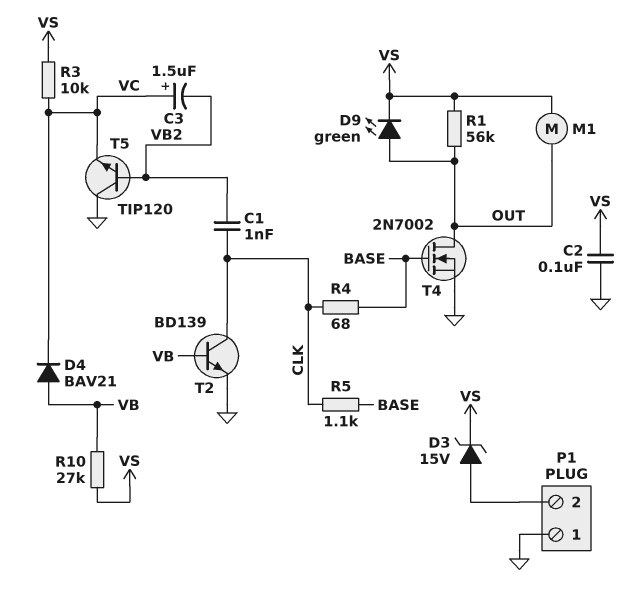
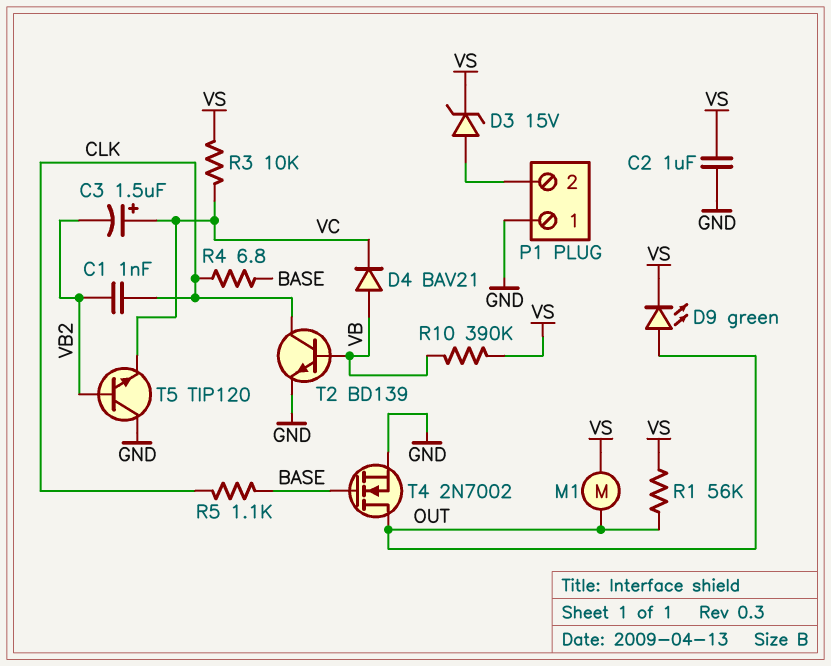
C2: 100nF (GND, VS) -> 1uF (GND, VS)
R4: 68 (BASE, CLK) -> 6.8 (BASE, CLK)
R10: 27k (VB, VS) -> 390k (VB, VS)

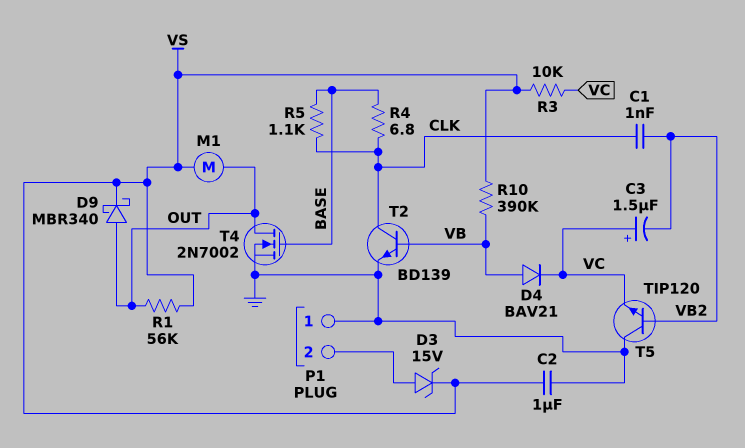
D9: LED green (A OUT, K VS) -> schottky MBR340 (A OUT, K VS)

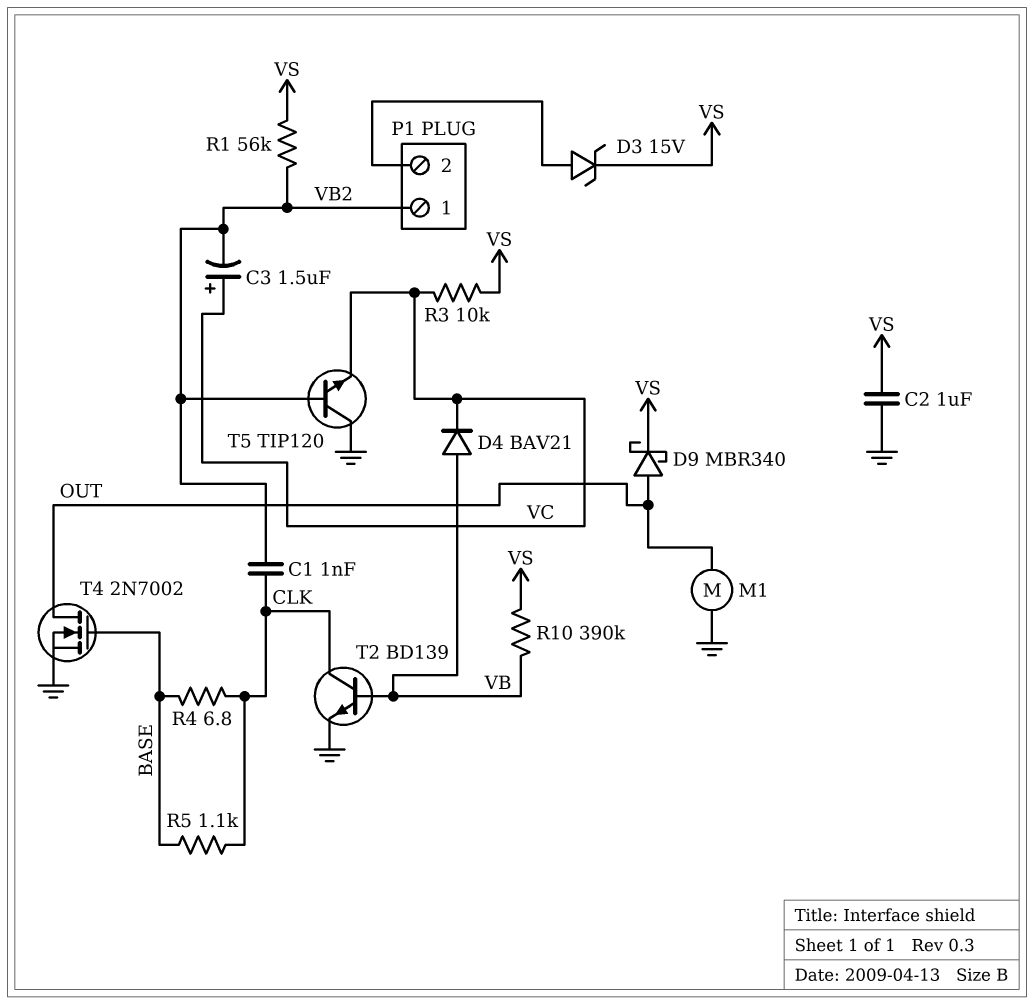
M1: motor (OUT, VS) -> motor (GND, OUT)
P1 pin 1: GND -> VB2
R1: 56k (OUT, VS) -> 56k (VB2, VS)

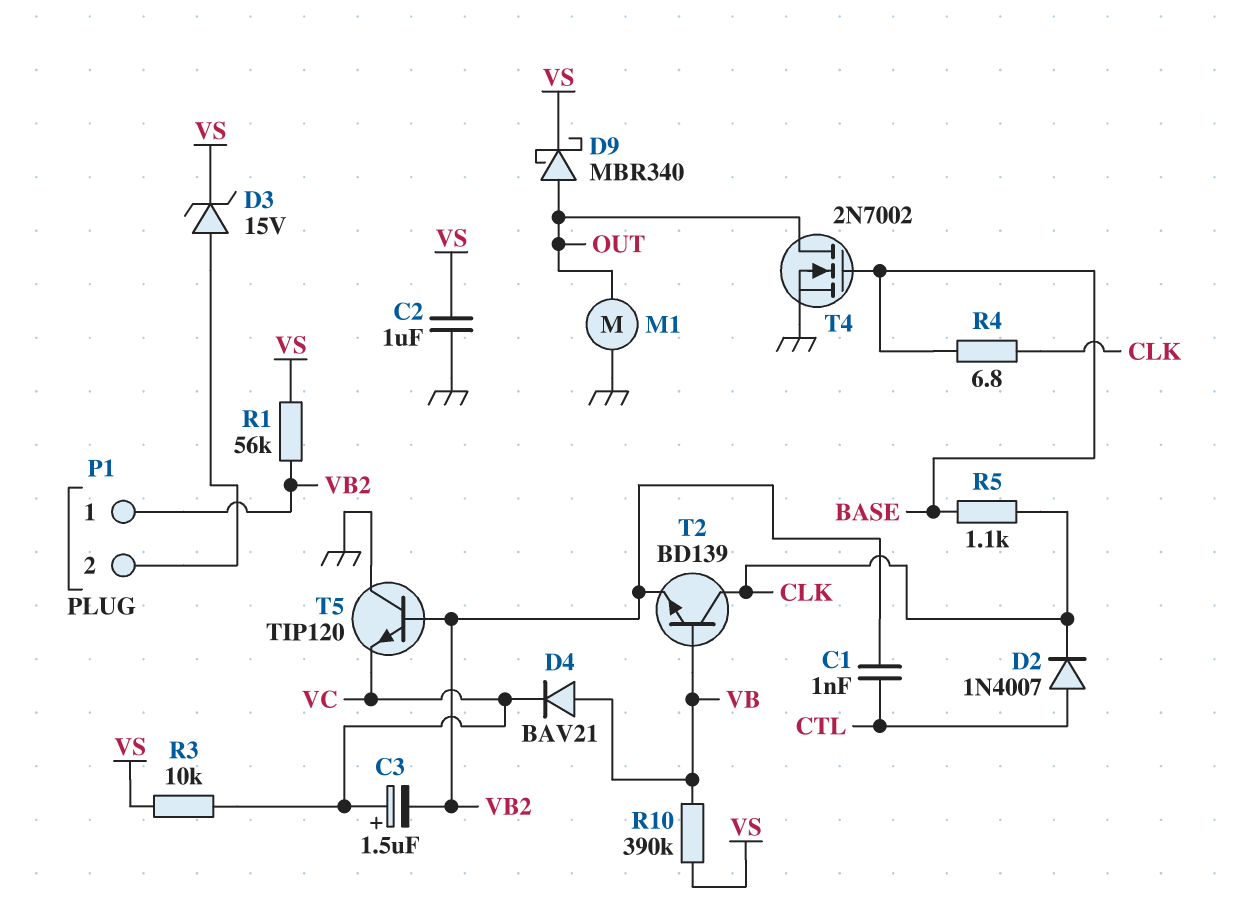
C1: 1nF (CLK, VB2) -> 1nF (CTL, VB2)
D2: none -> diode 1N4007 (A CTL, K CLK)
T2: NPN BD139 (B VB, C CLK, E GND) -> NPN BD139 (B VB, C CLK, E VB2)

